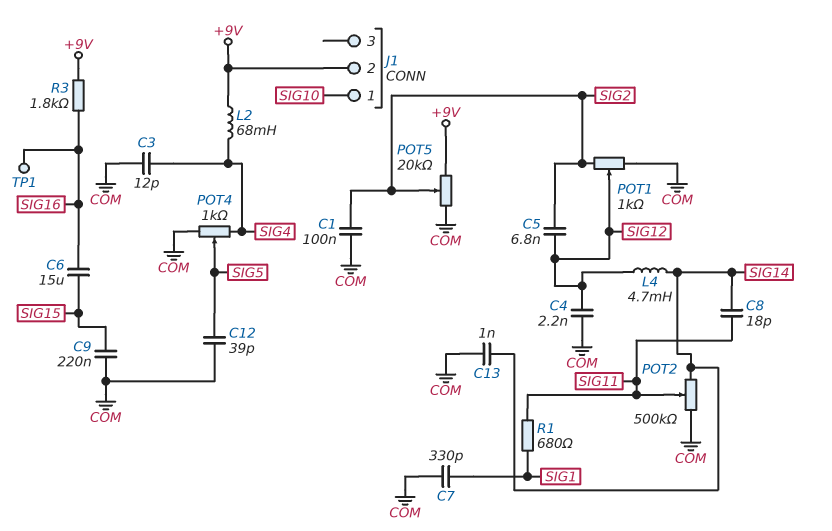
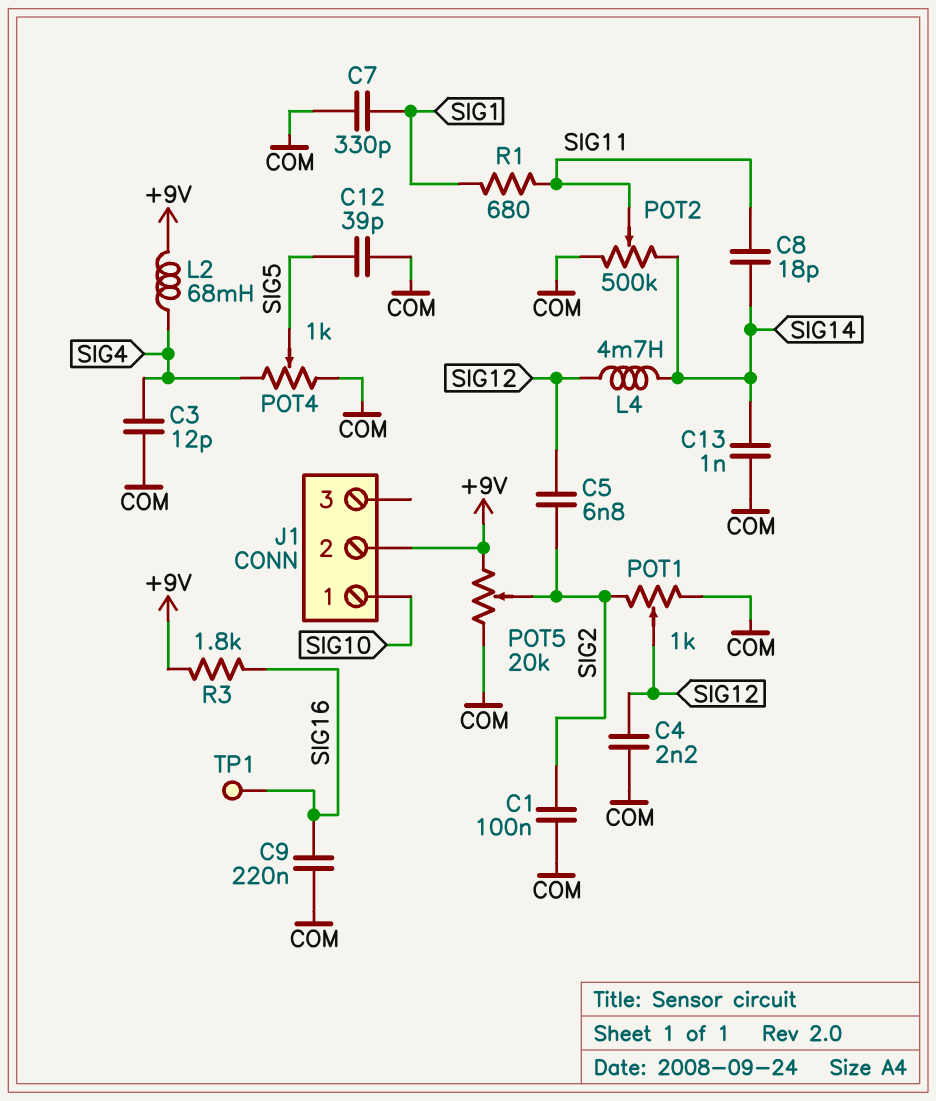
C6: 15uF (SIG15, SIG16) -> none
C9: 220nF (COM, SIG15) -> 220nF (COM, SIG16)

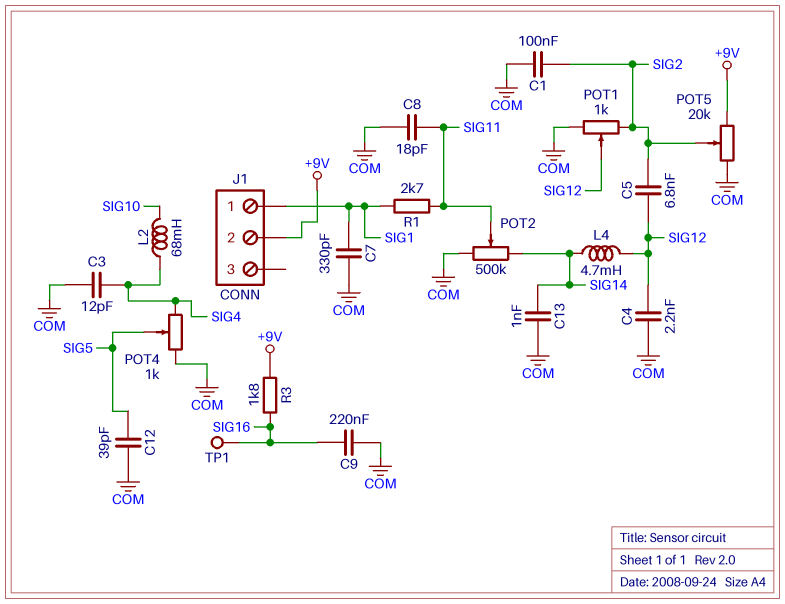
C8: 18pF (SIG11, SIG14) -> 18pF (COM, SIG11)
J1 pin 1: SIG10 -> SIG1
L2: 68mH (+9V, SIG4) -> 68mH (SIG4, SIG10)
R1: 680 (SIG1, SIG11) -> 2.7k (SIG1, SIG11)

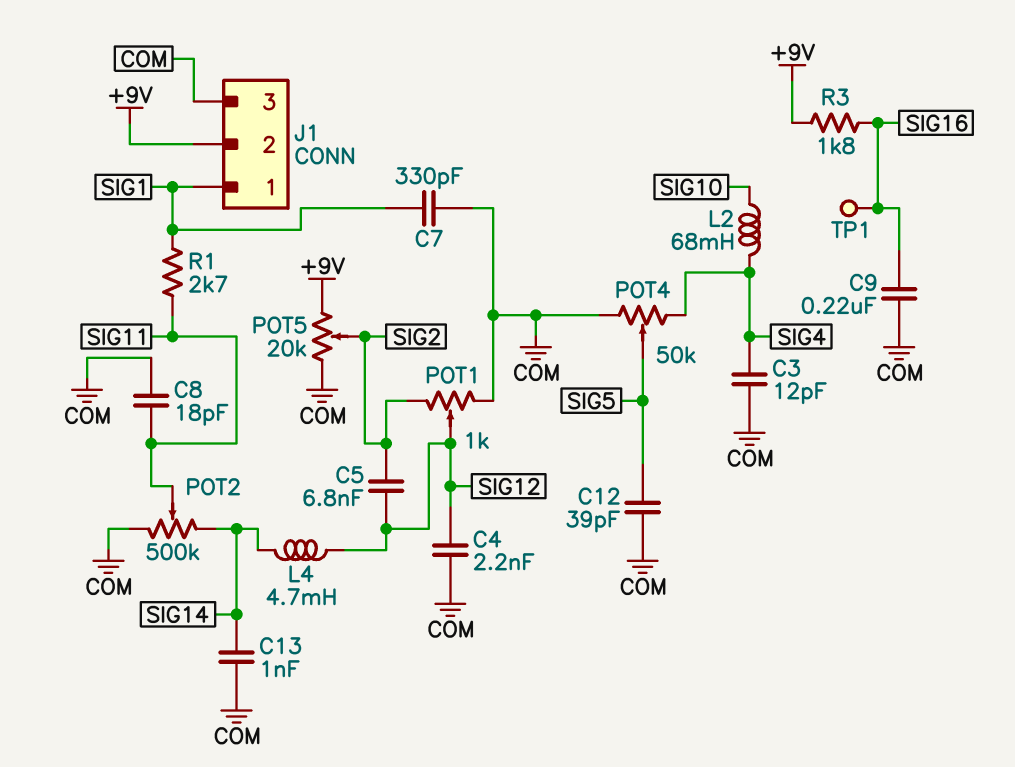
C1: 100nF (COM, SIG2) -> none
J1 pin 3: none -> COM
POT4: 1k (COM, SIG4, wiper SIG5) -> 50k (COM, SIG4, wiper SIG5)

